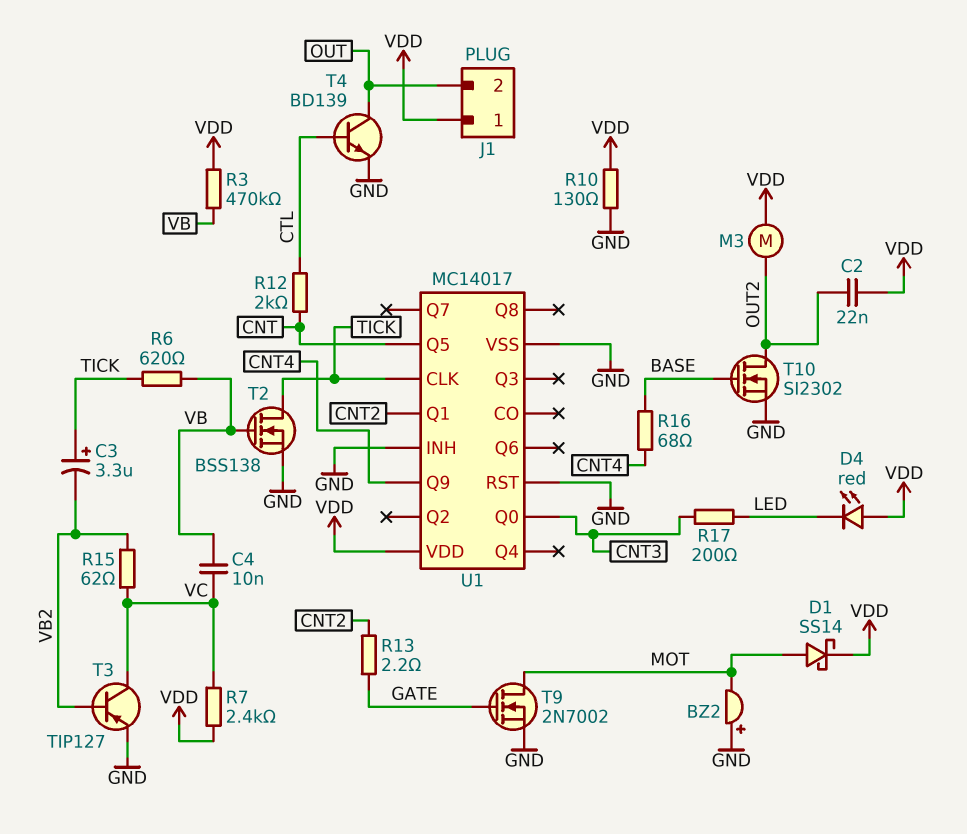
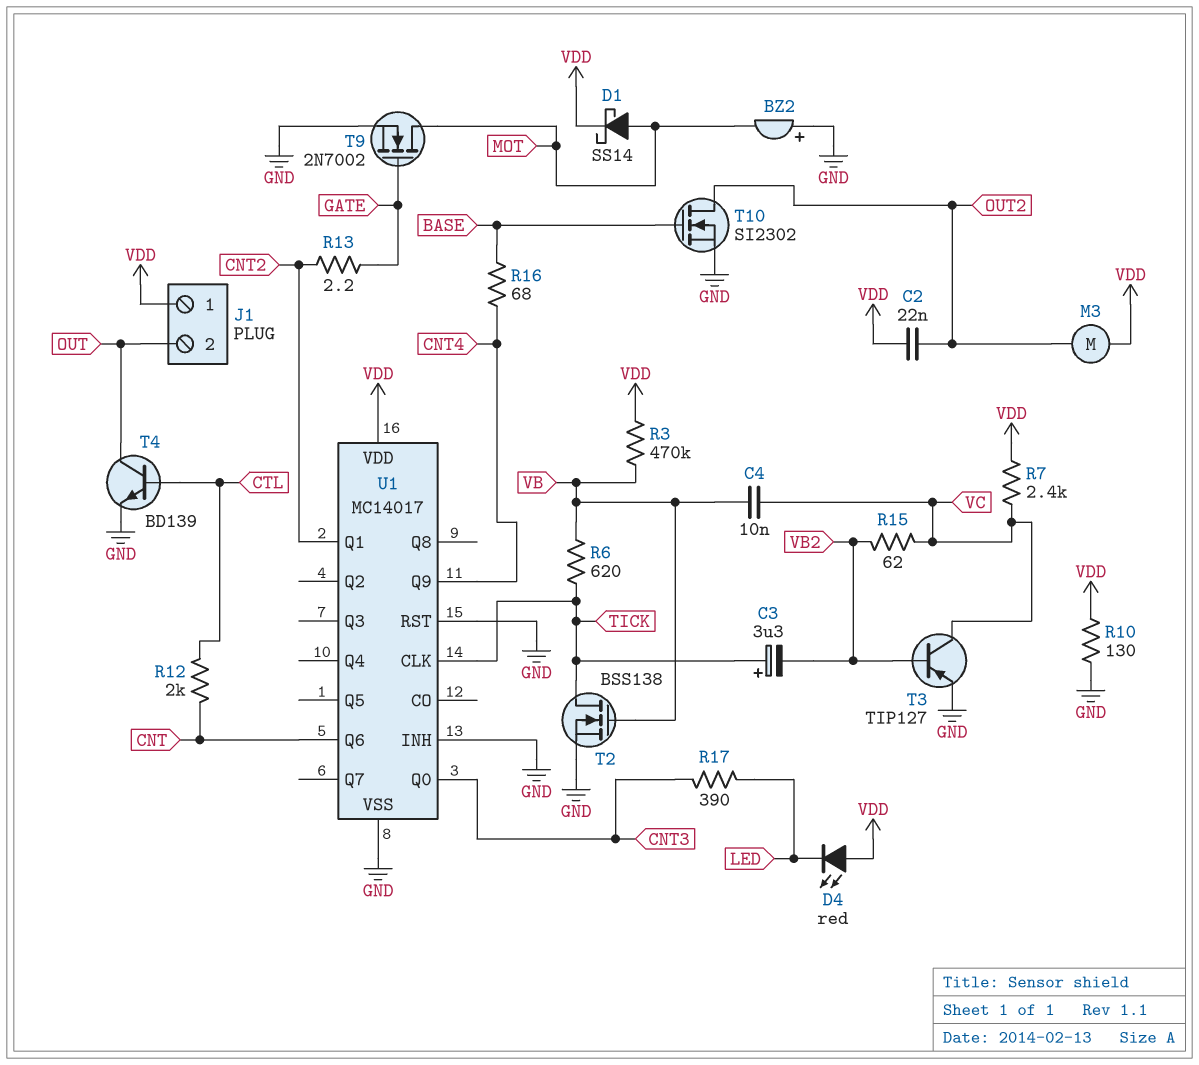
R17: 200 (CNT3, LED) -> 390 (CNT3, LED)
U1 pin Q5: CNT -> none
U1 pin Q6: none -> CNT

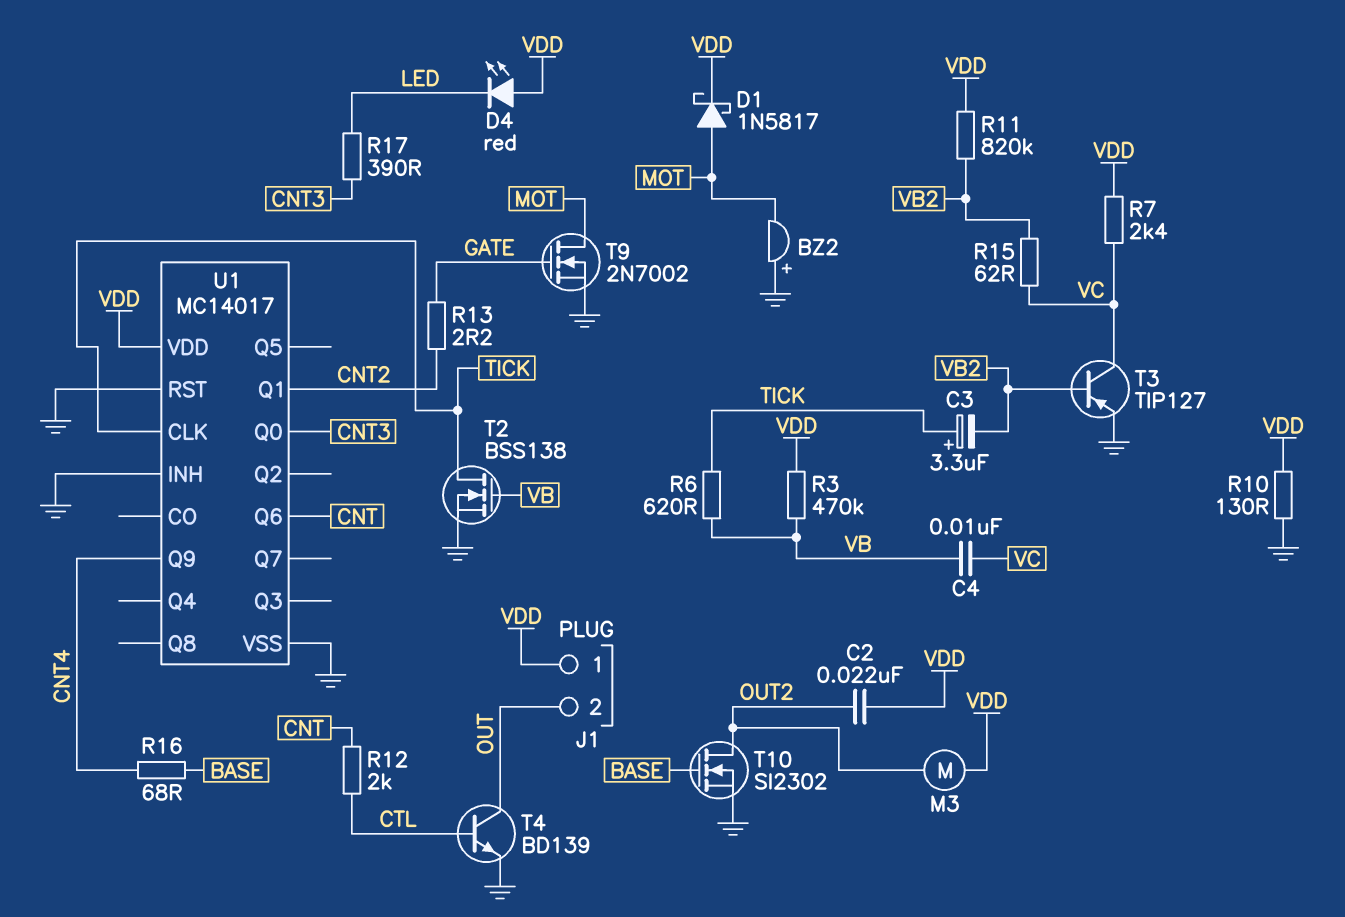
D1: schottky SS14 (A MOT, K VDD) -> schottky 1N5817 (A MOT, K VDD)
R11: none -> 820k (VB2, VDD)

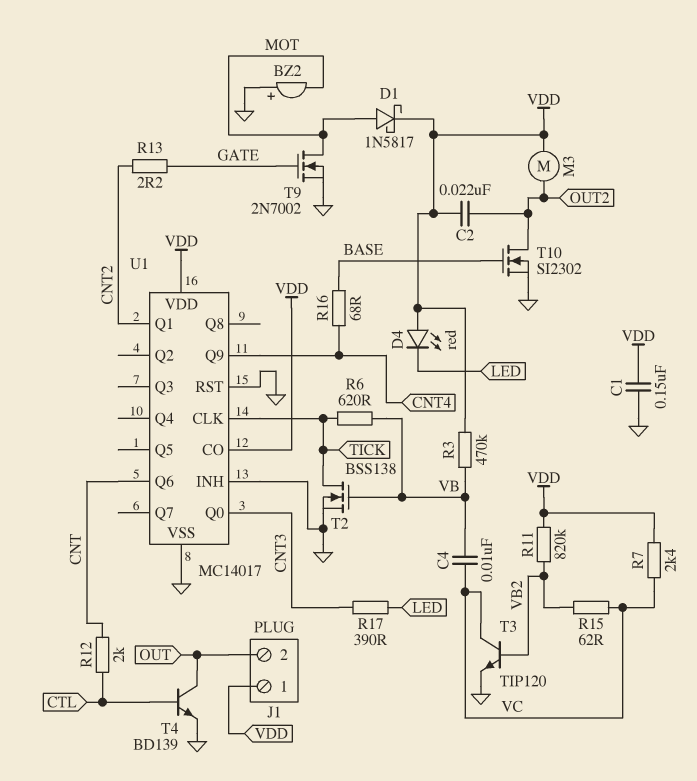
C1: none -> 150nF (GND, VDD)
C3: 3.3uF (plus TICK, minus VB2) -> none
R10: 130 (GND, VDD) -> none
T3: PNP TIP127 (B VB2, C VC, E GND) -> NPN TIP120 (B VB2, C VC, E GND)
U1 pin CO: none -> VDD

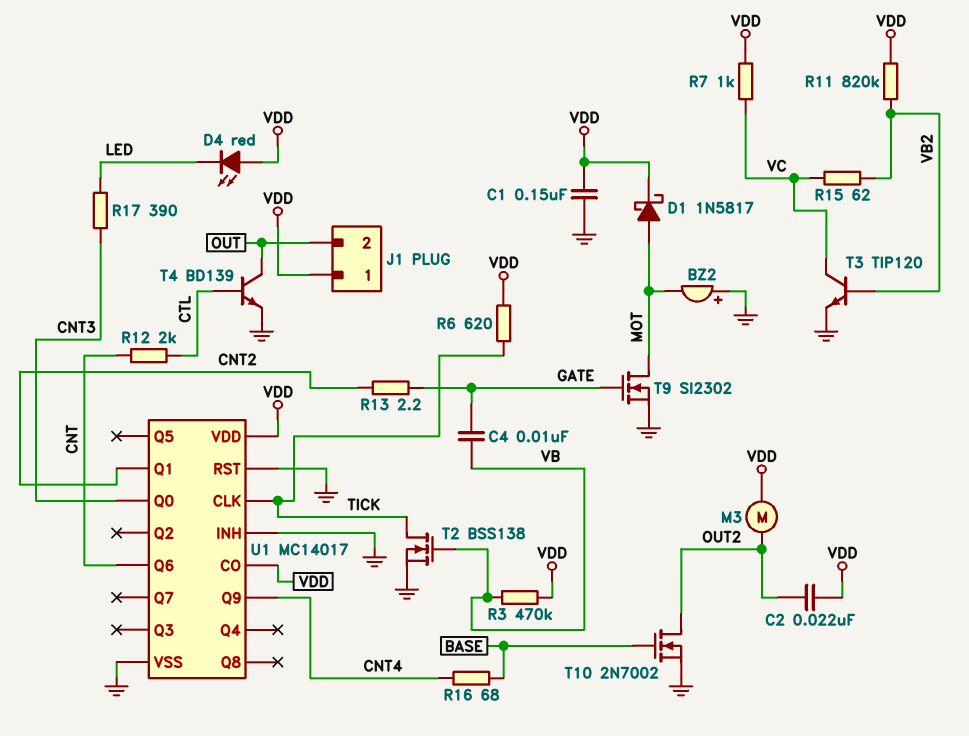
C4: 10nF (VB, VC) -> 10nF (GATE, VB)
R6: 620 (TICK, VB) -> 620 (TICK, VDD)
R7: 2.4k (VC, VDD) -> 1k (VC, VDD)
T9: NMOS 2N7002 (G GATE, D MOT, S GND) -> NMOS SI2302 (G GATE, D MOT, S GND)
T10: NMOS SI2302 (G BASE, D OUT2, S GND) -> NMOS 2N7002 (G BASE, D OUT2, S GND)

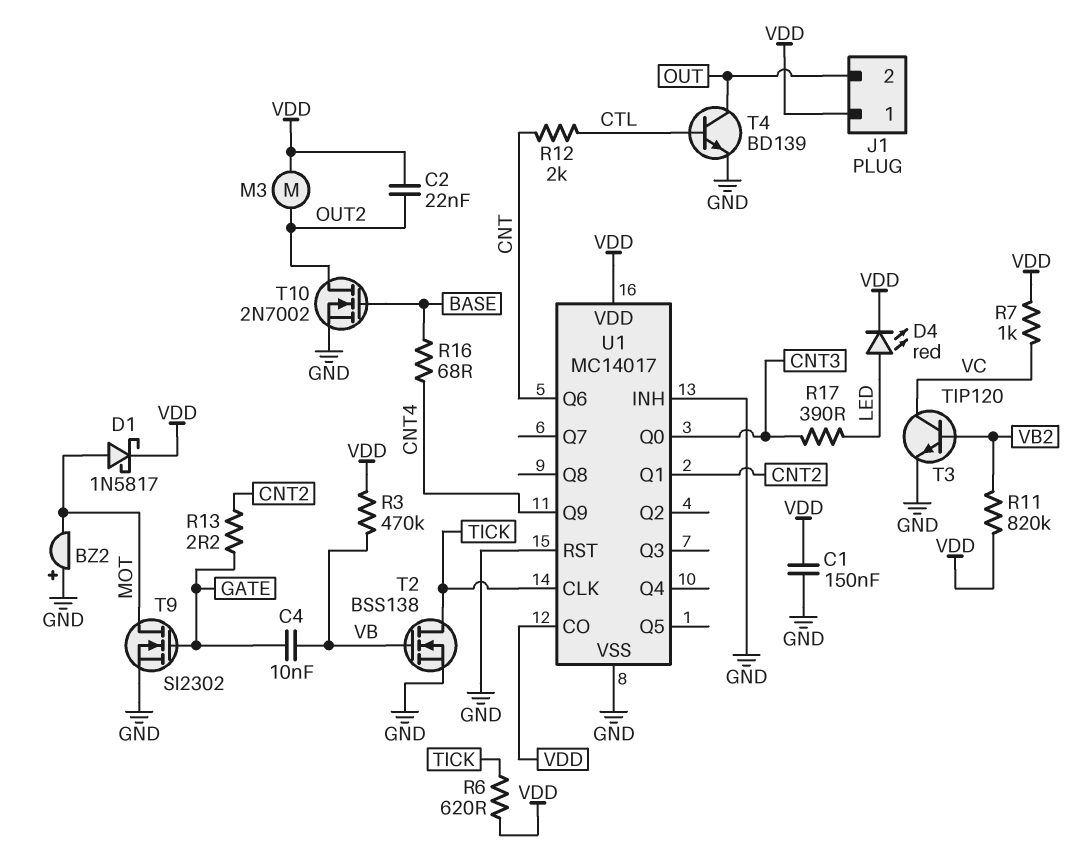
D4: LED red (A VDD, K LED) -> LED red (A LED, K VDD)
R15: 62 (VB2, VC) -> none

